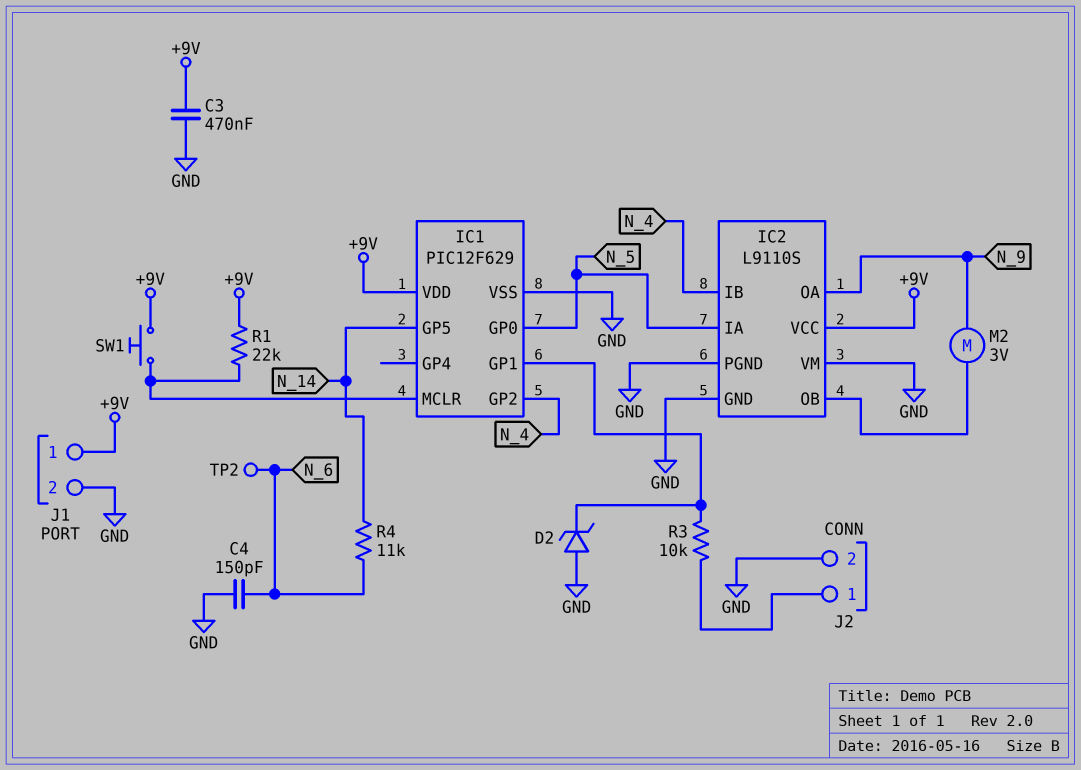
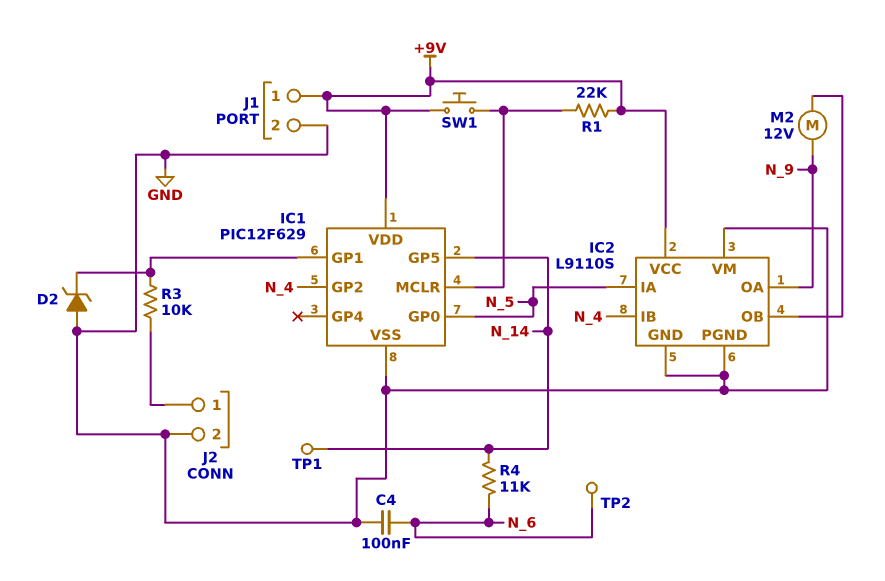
C3: 470nF (+9V, GND) -> none
C4: 150pF (GND, N_6) -> 100nF (GND, N_6)
M2: motor 3V (IC2/OB, N_9) -> motor 12V (IC2/OB, N_9)
TP1: none -> test point (N_14)

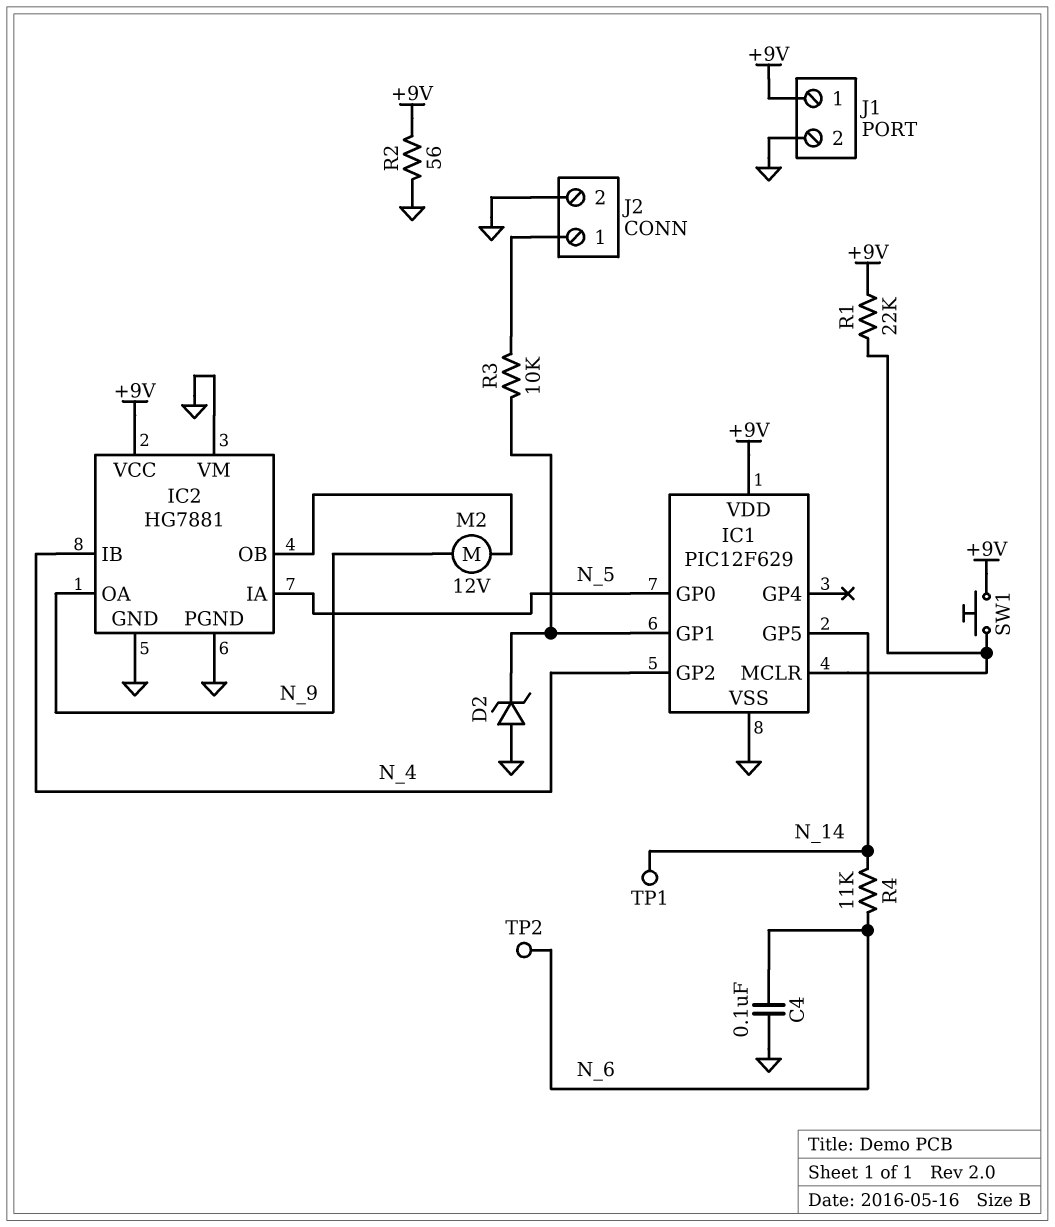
IC2: L9110S -> HG7881
R2: none -> 56 (+9V, GND)

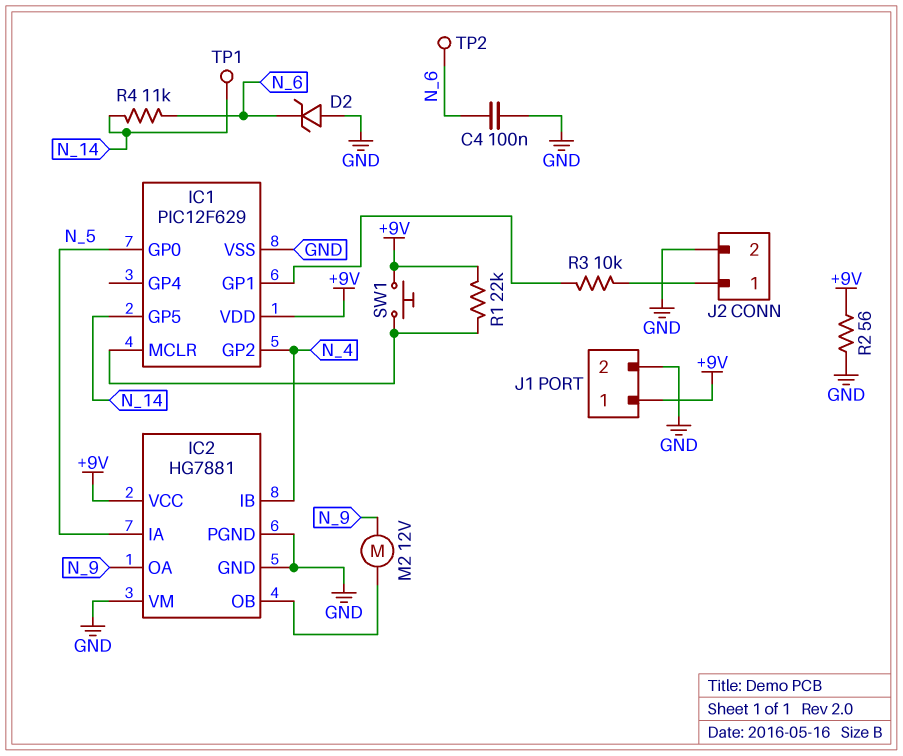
D2: zener (A GND, K IC1/GP1) -> zener (A GND, K N_6)

